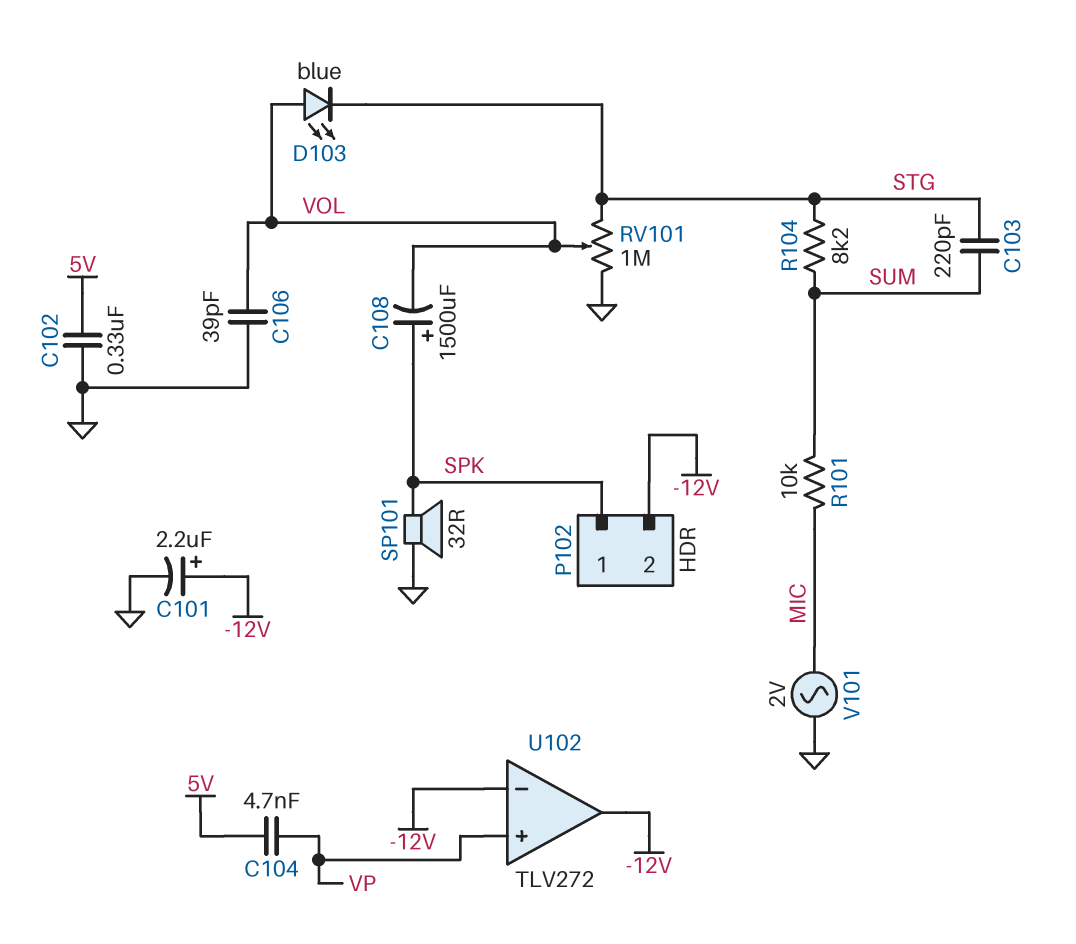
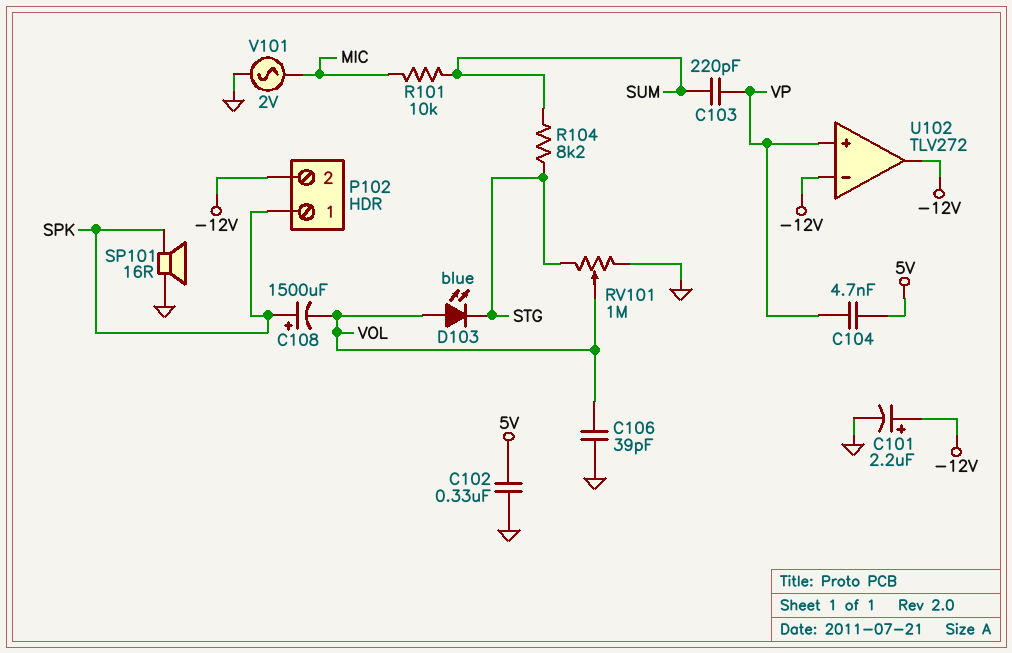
C103: 220pF (STG, SUM) -> 220pF (SUM, VP)
SP101: speaker 32R (GND, SPK) -> speaker 16R (GND, SPK)

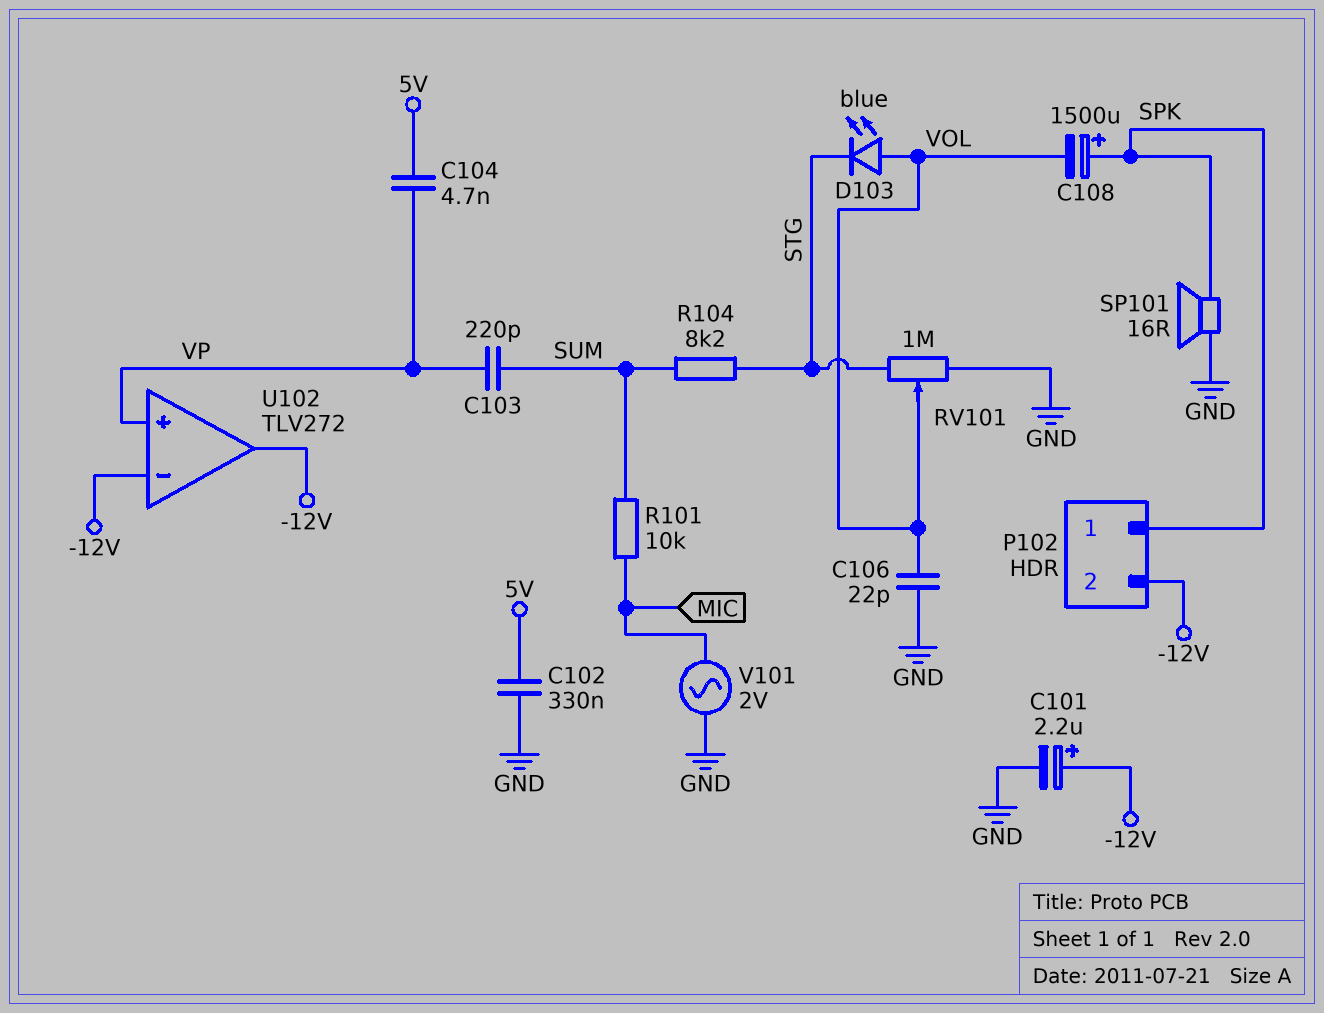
C106: 39pF (GND, VOL) -> 22pF (GND, VOL)

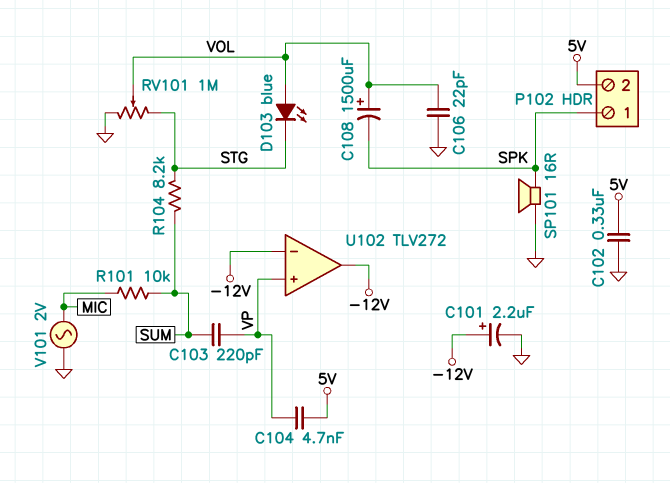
C108: 1500uF (plus SPK, minus VOL) -> 1500uF (plus VOL, minus SPK)
P102 pin 2: -12V -> 5V

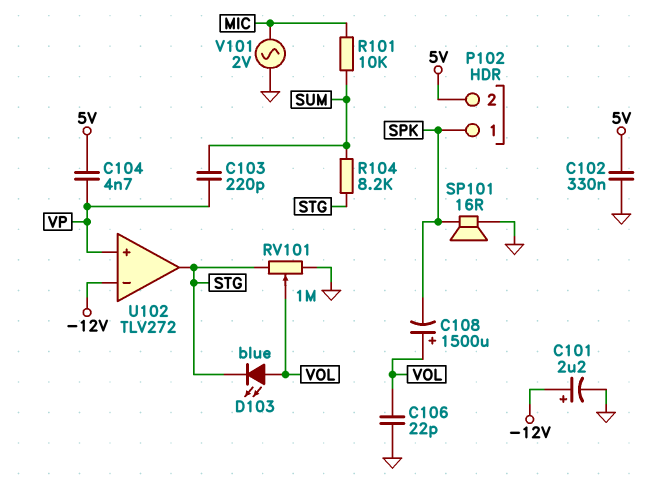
U102 pin out: -12V -> STG

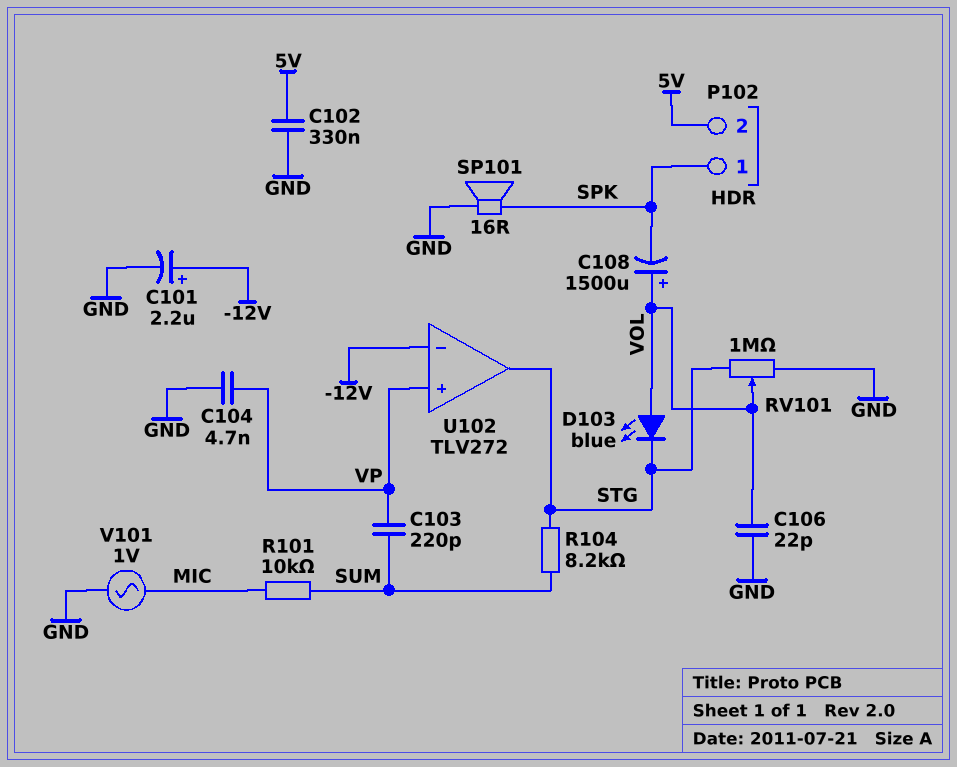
C104: 4.7nF (5V, VP) -> 4.7nF (GND, VP)
V101: AC 2V (GND, MIC) -> AC 1V (GND, MIC)

